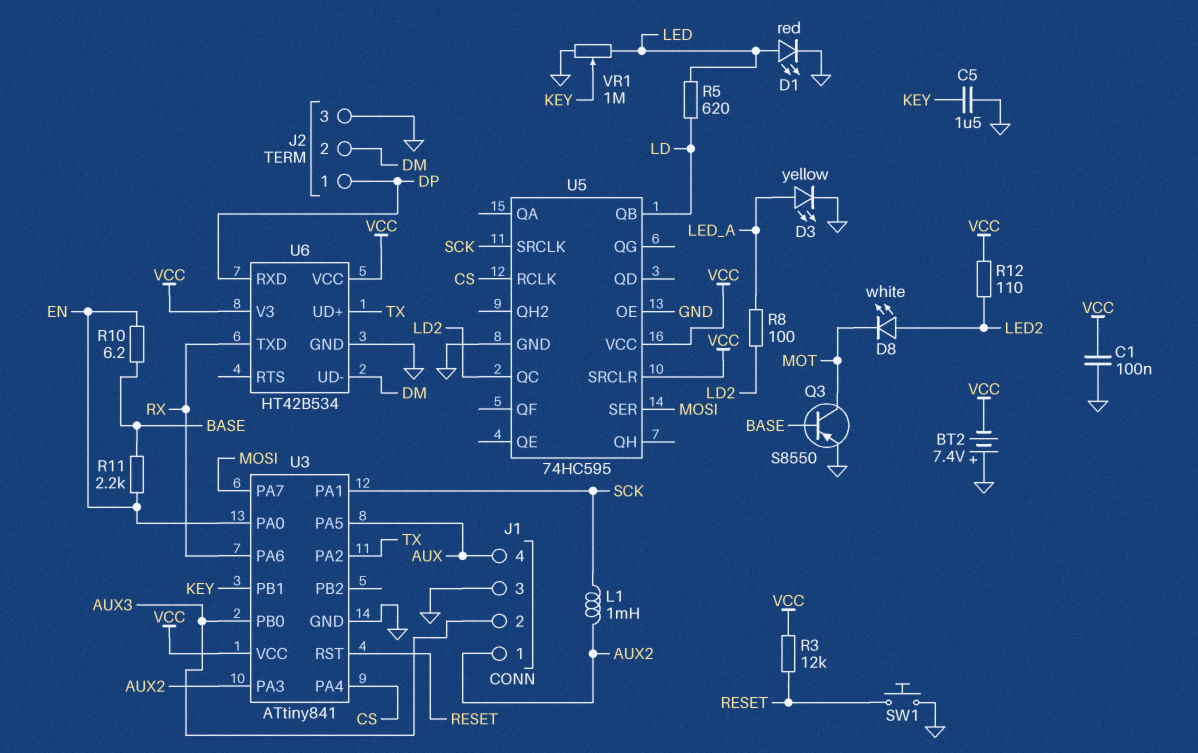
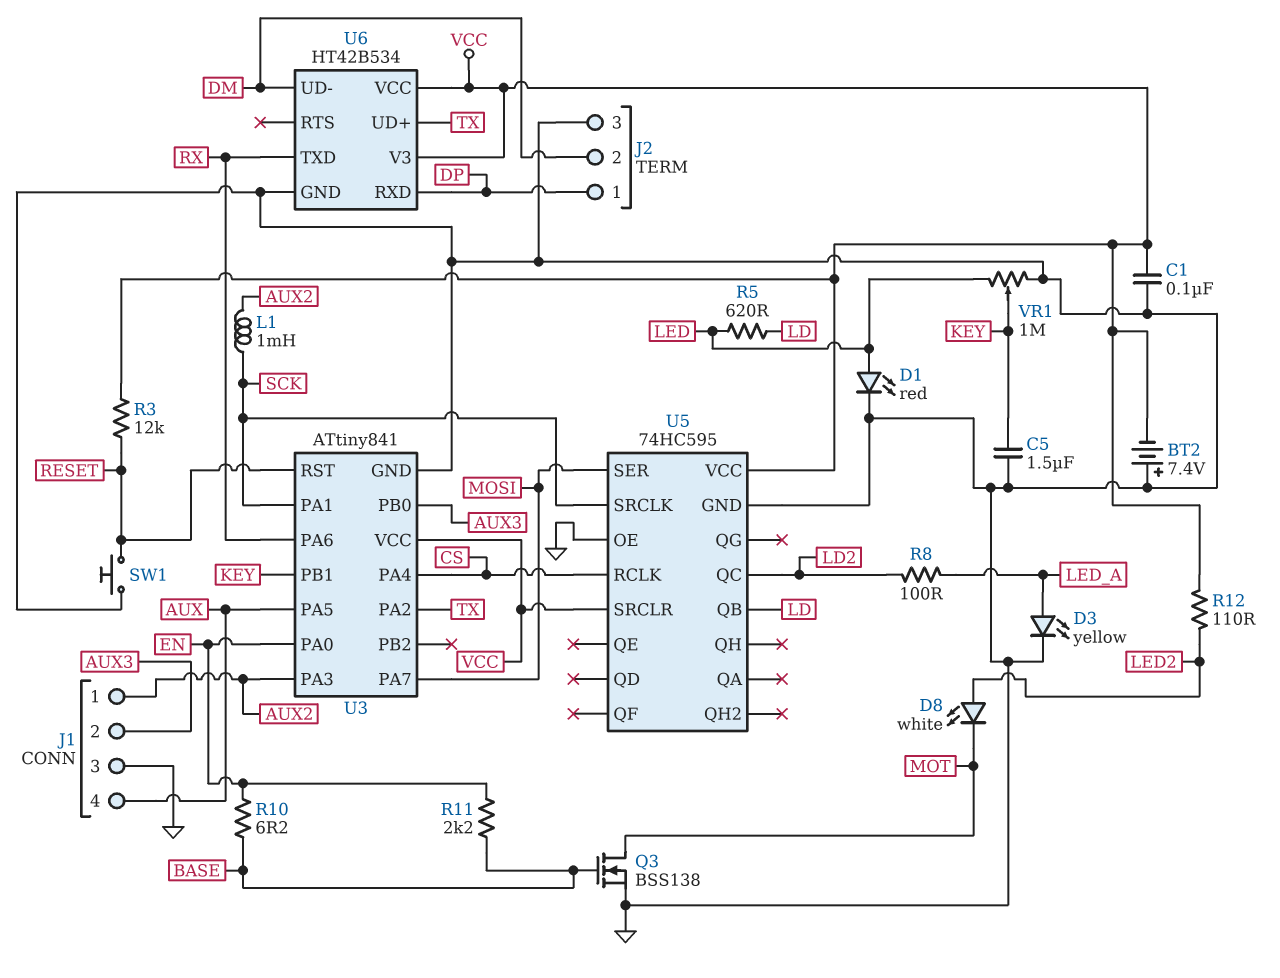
Q3: PNP S8550 (B BASE, C MOT, E GND) -> NMOS BSS138 (G BASE, D MOT, S GND)

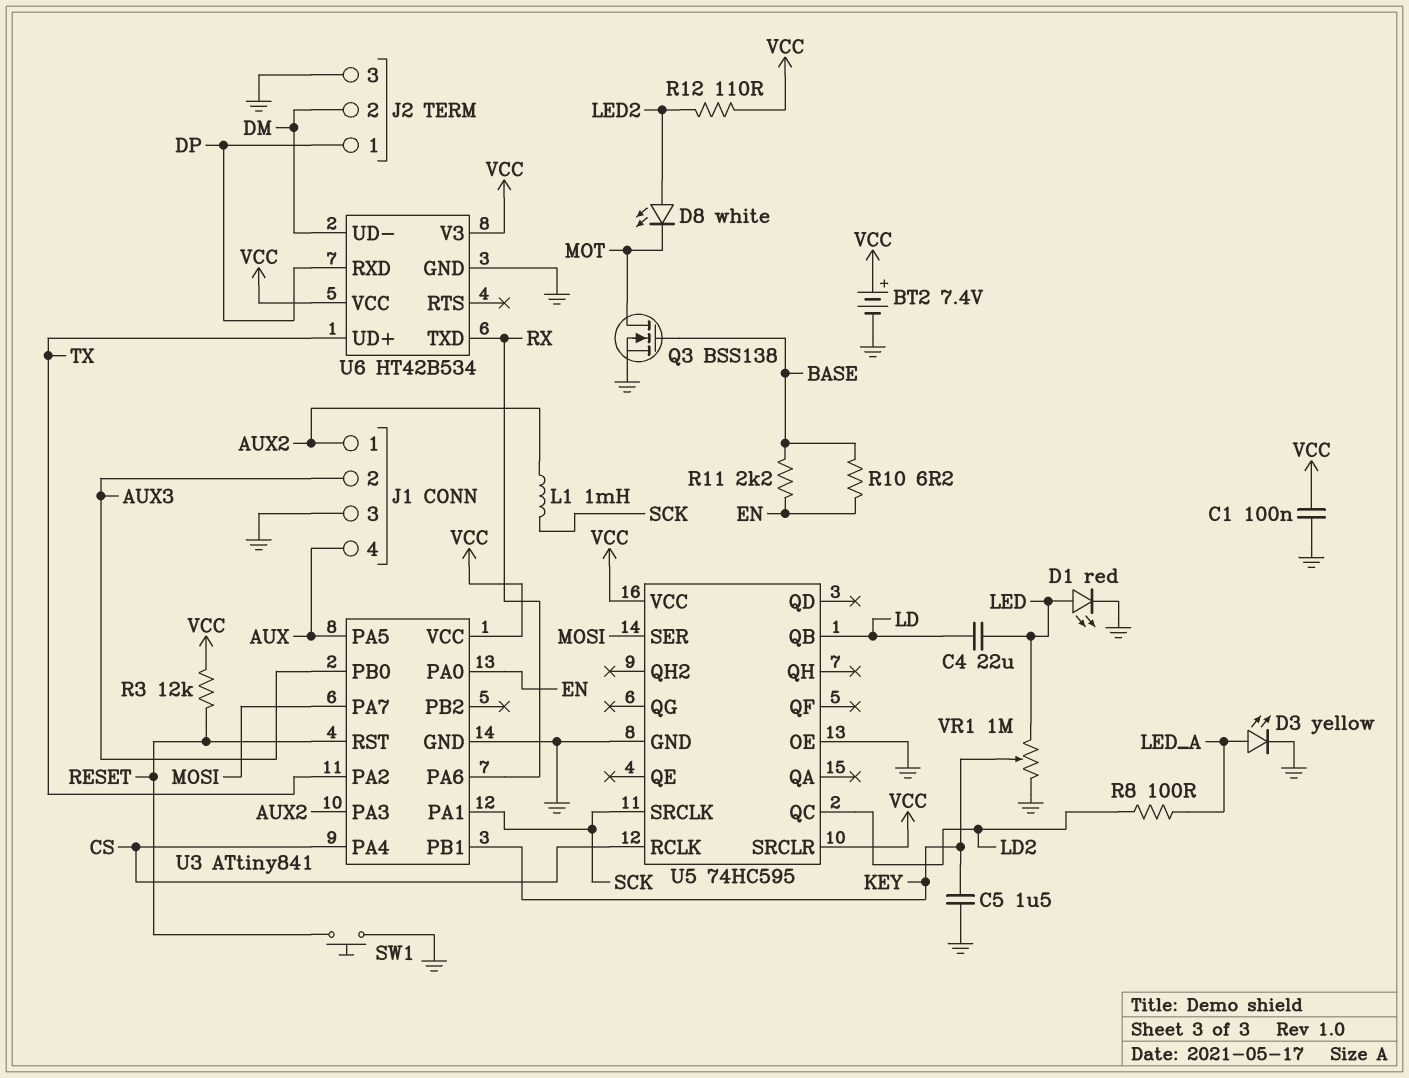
BT2: 7.4V (plus GND, minus VCC) -> 7.4V (plus VCC, minus GND)
C4: none -> 22uF (LD, LED)
R5: 620 (LD, LED) -> none

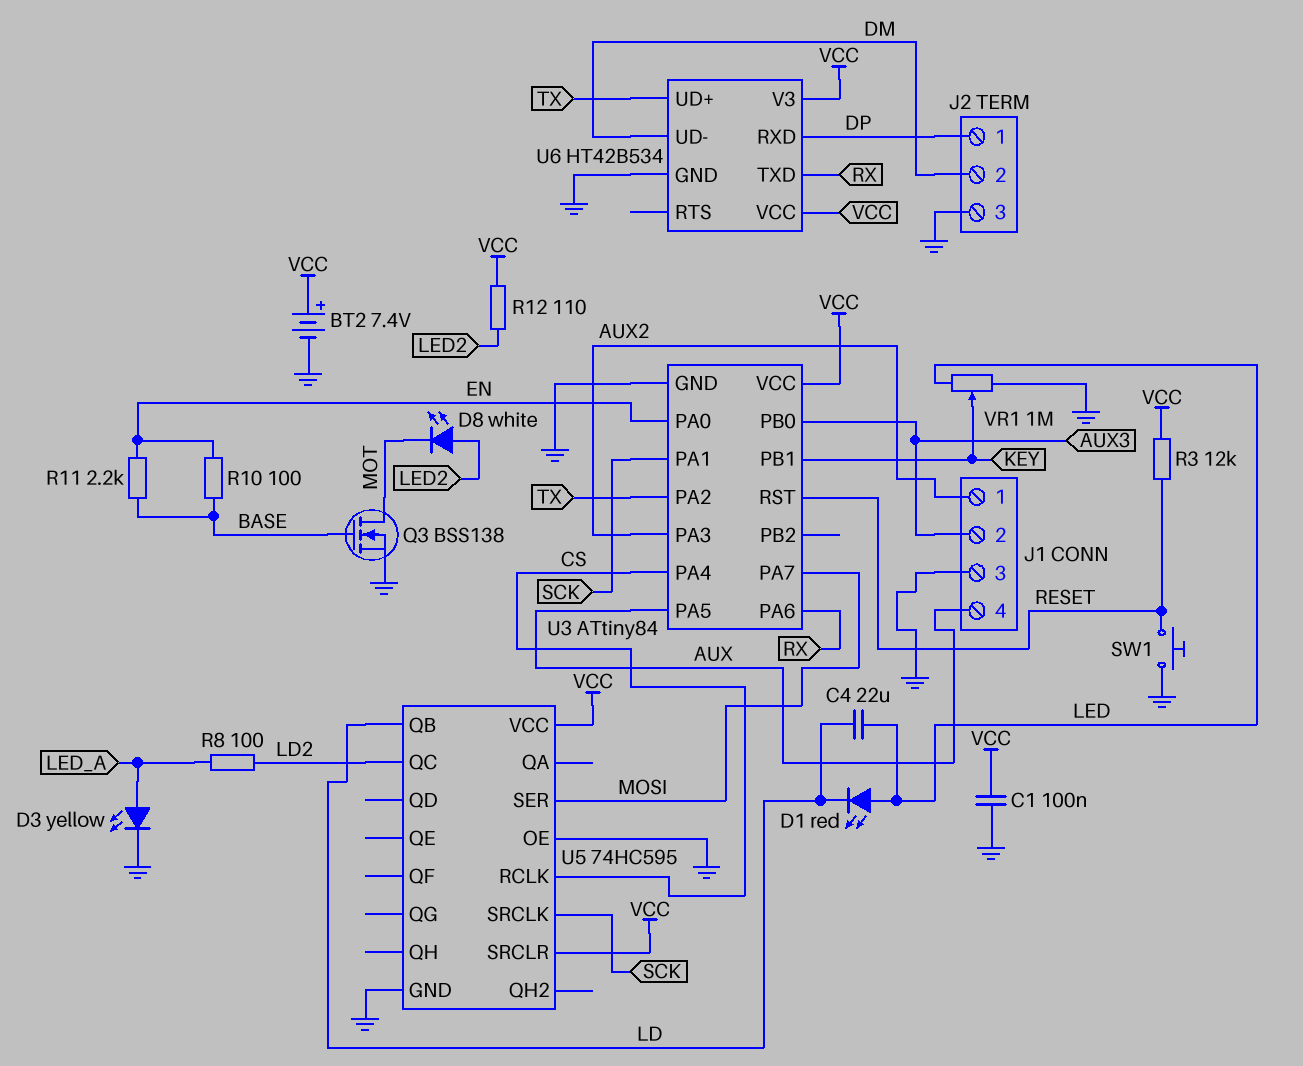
C5: 1.5uF (GND, KEY) -> none
D1: LED red (A LED, K GND) -> LED red (A LED, K LD)
L1: 1mH (AUX2, SCK) -> none
R10: 6.2 (BASE, EN) -> 100 (BASE, EN)
U3: ATtiny841 -> ATtiny84

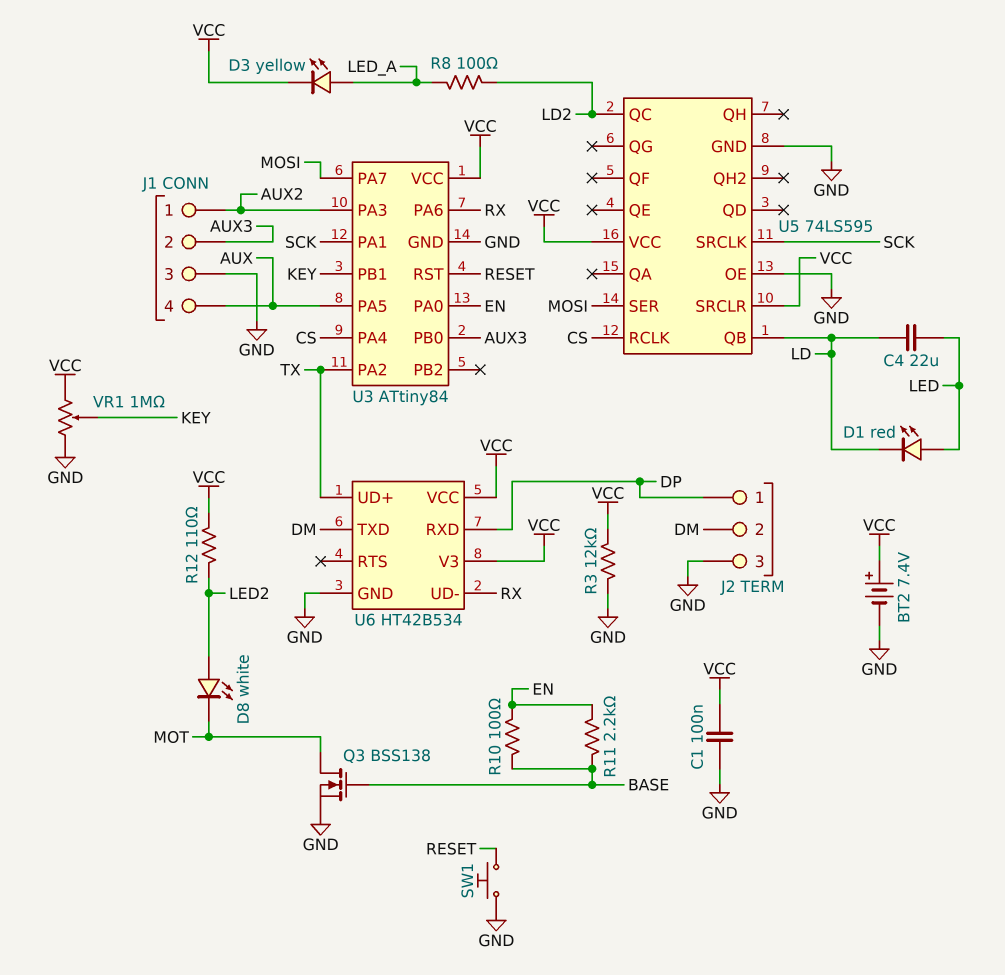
D3: LED yellow (A LED_A, K GND) -> LED yellow (A LED_A, K VCC)
R3: 12k (RESET, VCC) -> 12k (GND, VCC)
U5: 74HC595 -> 74LS595
U6 pin TXD: RX -> DM
U6 pin UD-: DM -> RX
VR1: 1M (GND, LED, wiper KEY) -> 1M (GND, VCC, wiper KEY)

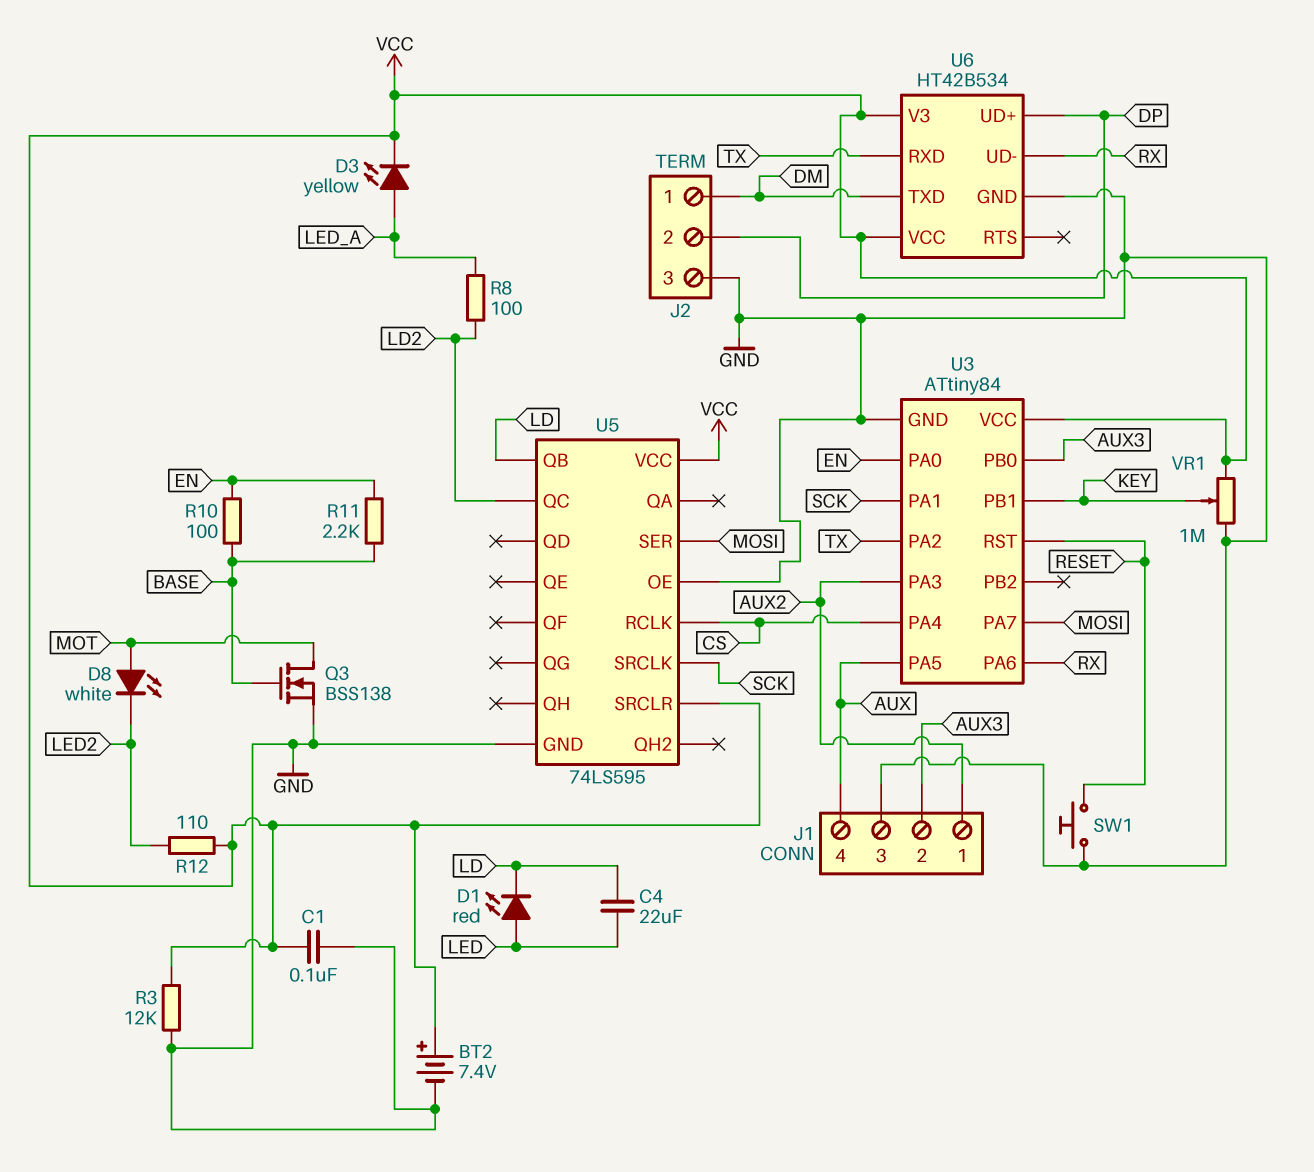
D8: LED white (A LED2, K MOT) -> LED white (A MOT, K LED2)
J2 pin 1: DP -> DM
J2 pin 2: DM -> DP
U6 pin RXD: DP -> TX
U6 pin UD+: TX -> DP

